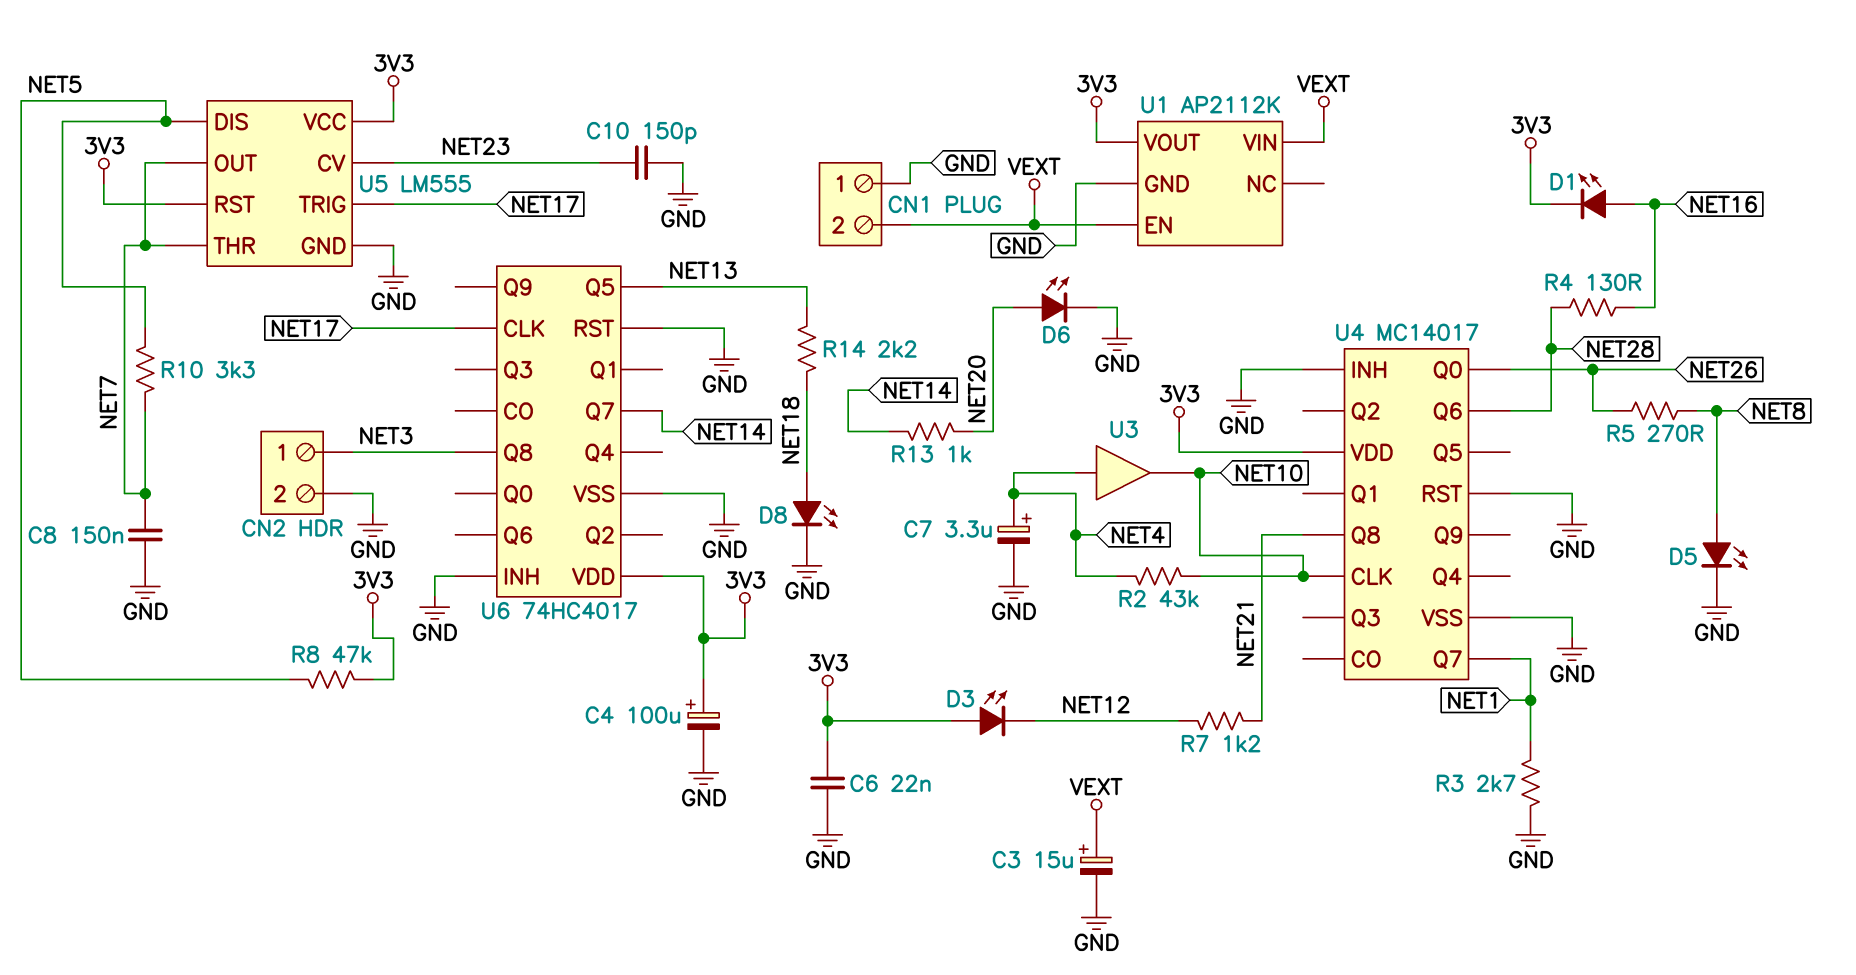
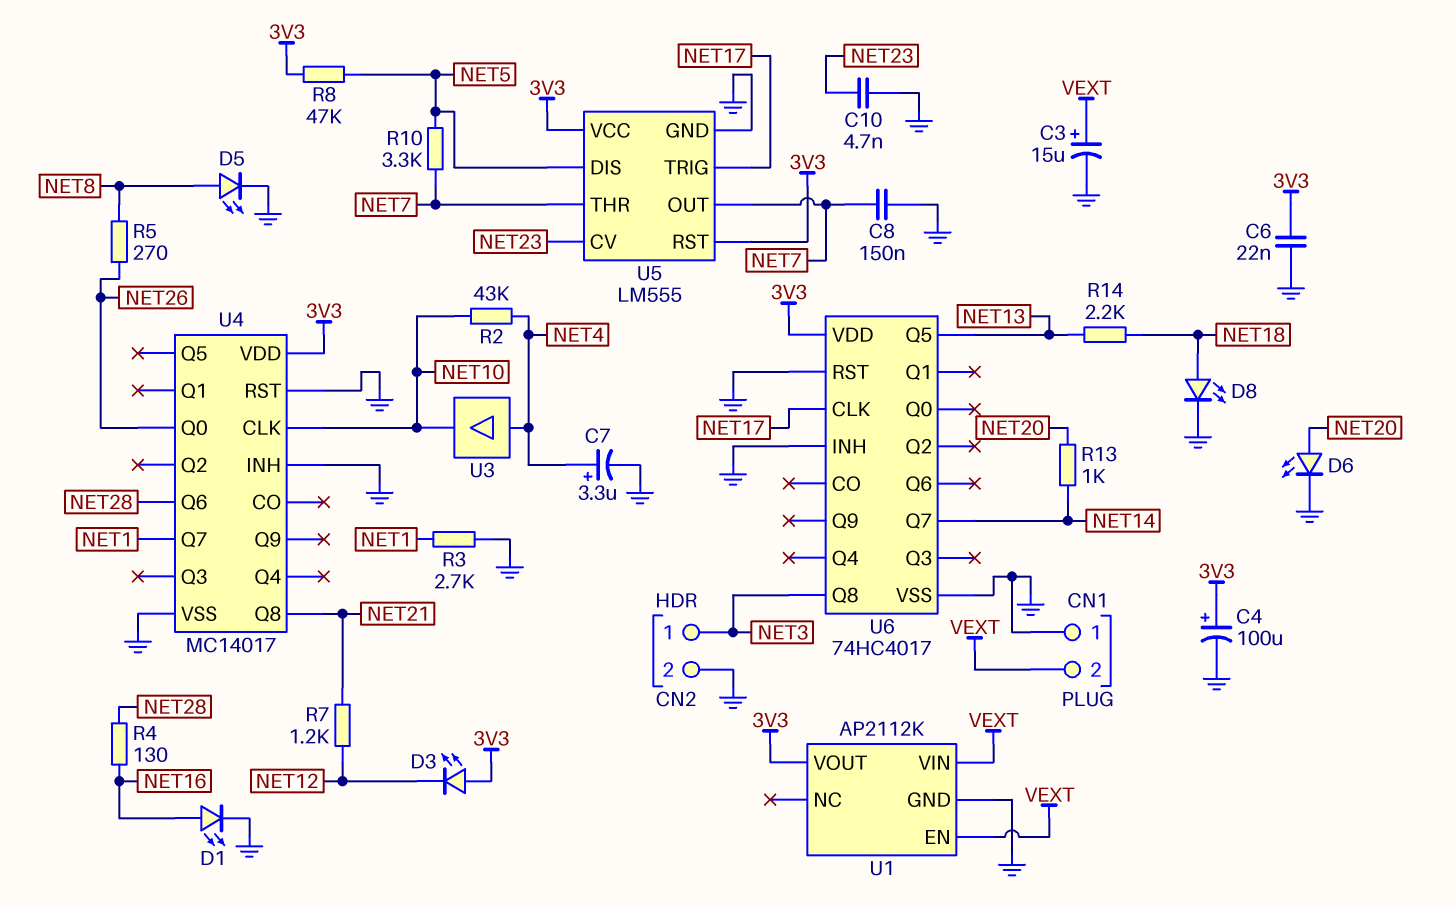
C10: 150pF (GND, NET23) -> 4.7nF (GND, NET23)
D1: LED (A NET16, K 3V3) -> LED (A NET16, K GND)

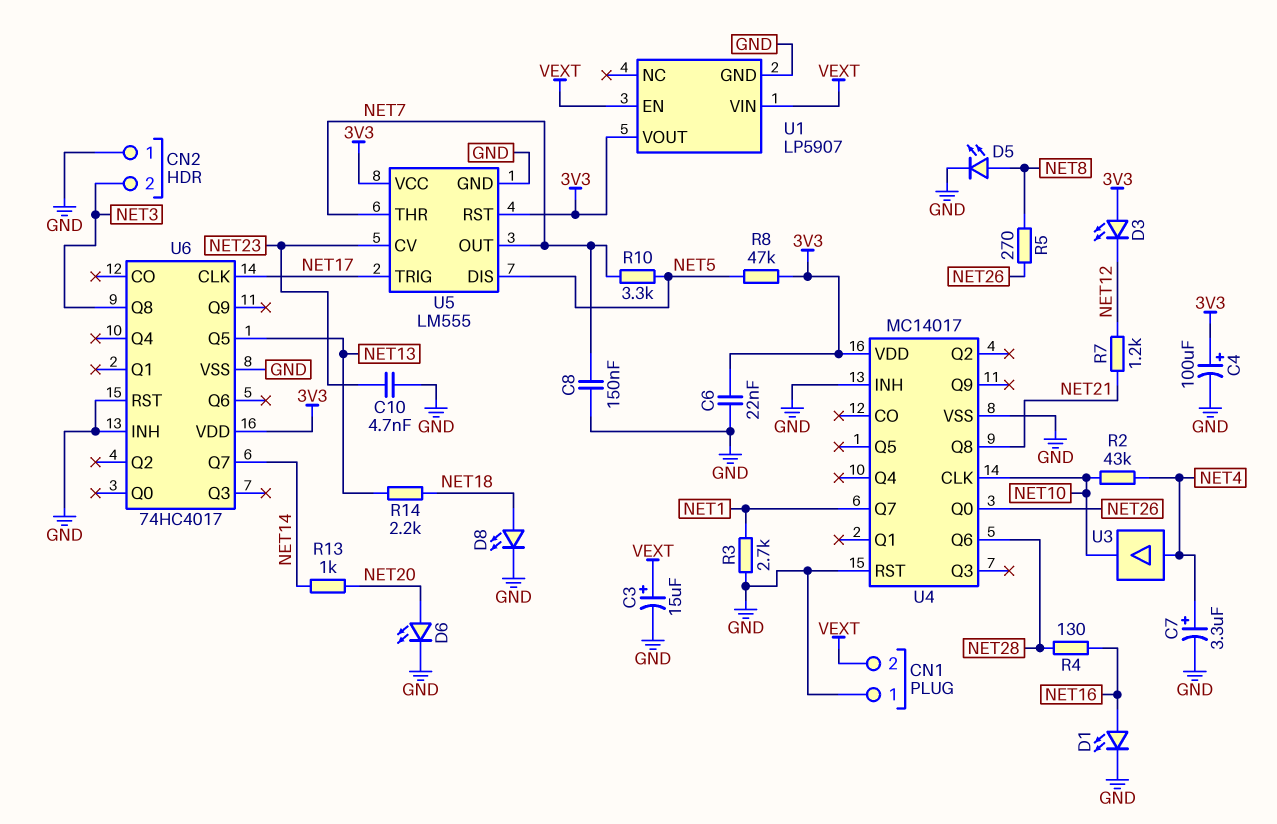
CN2 pin 1: NET3 -> GND
CN2 pin 2: GND -> NET3
U1: AP2112K -> LP5907

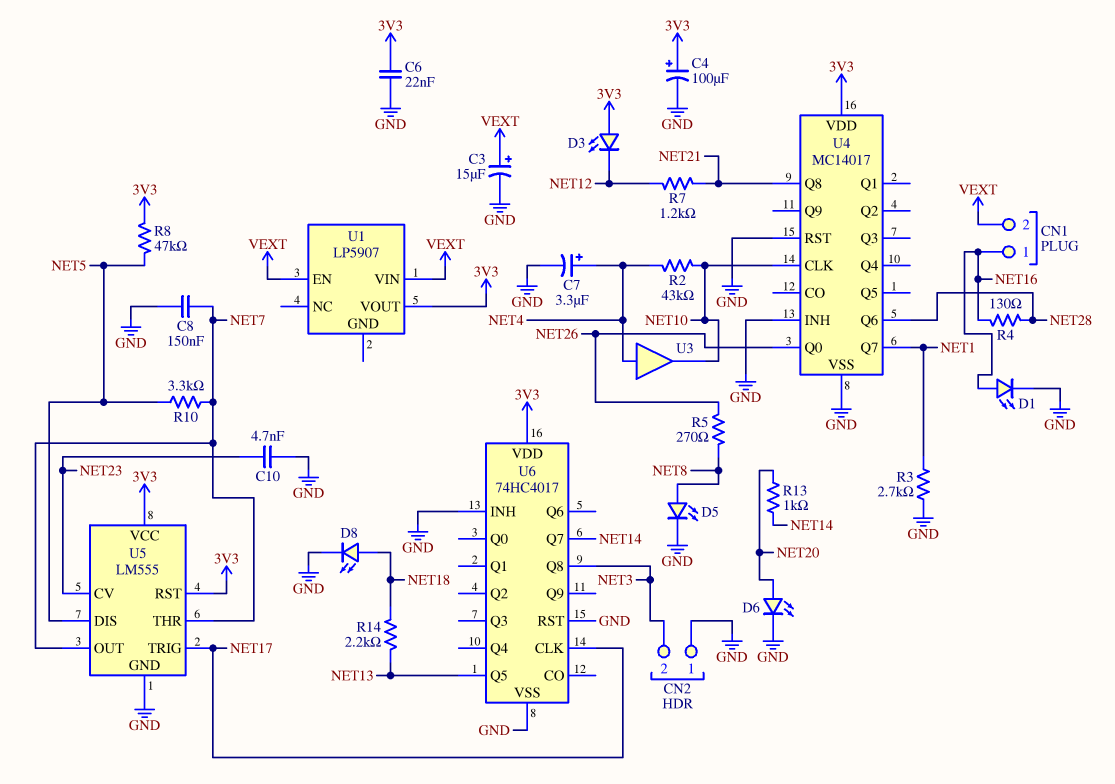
CN1 pin 1: GND -> NET16
U1 pin GND: GND -> none

